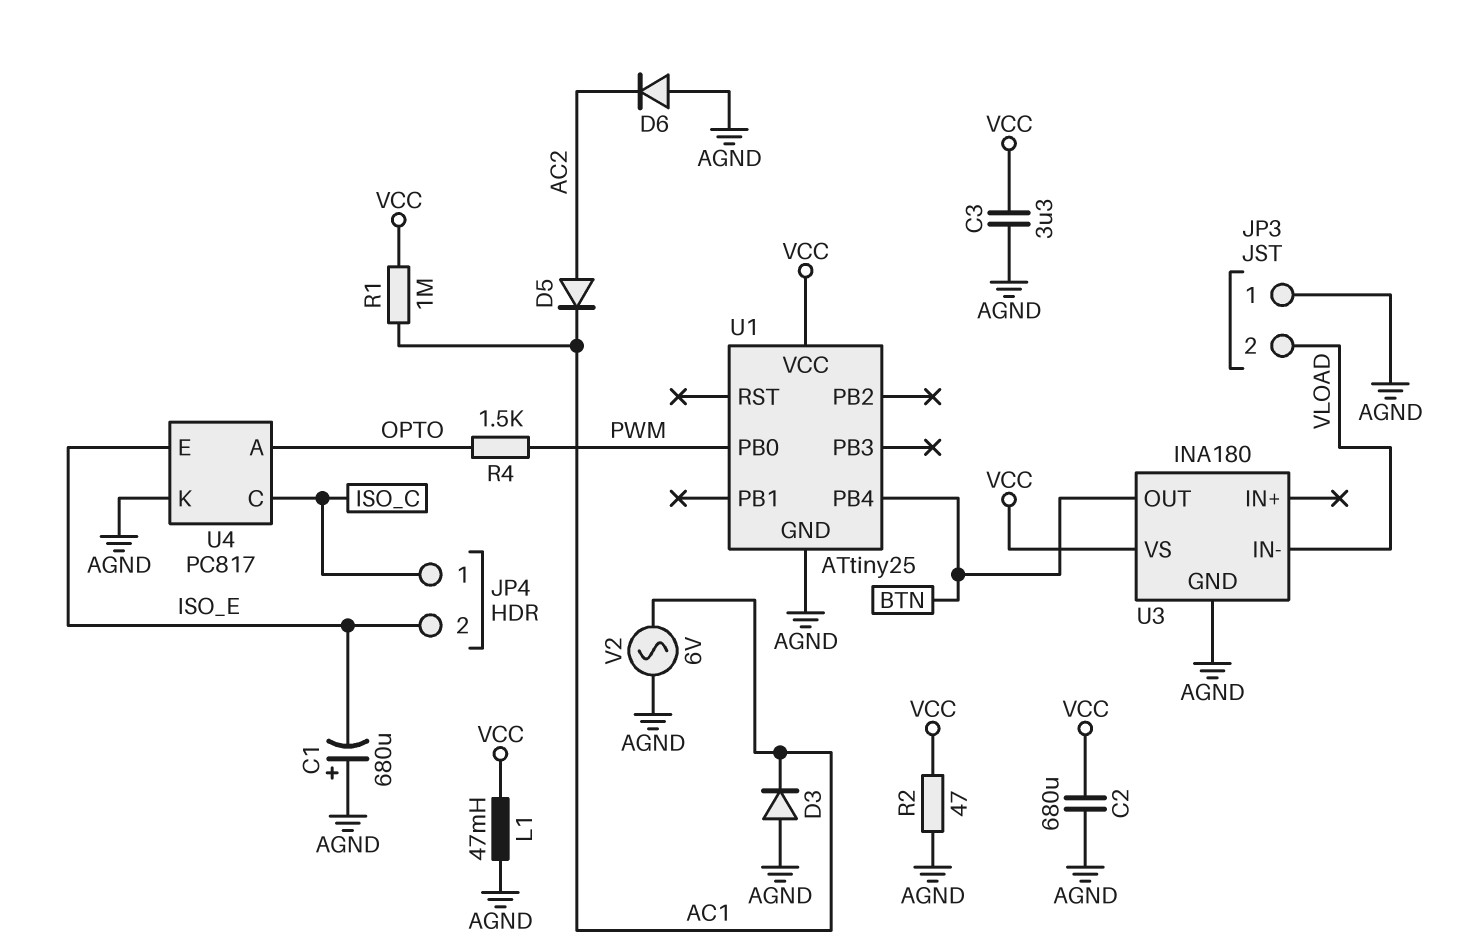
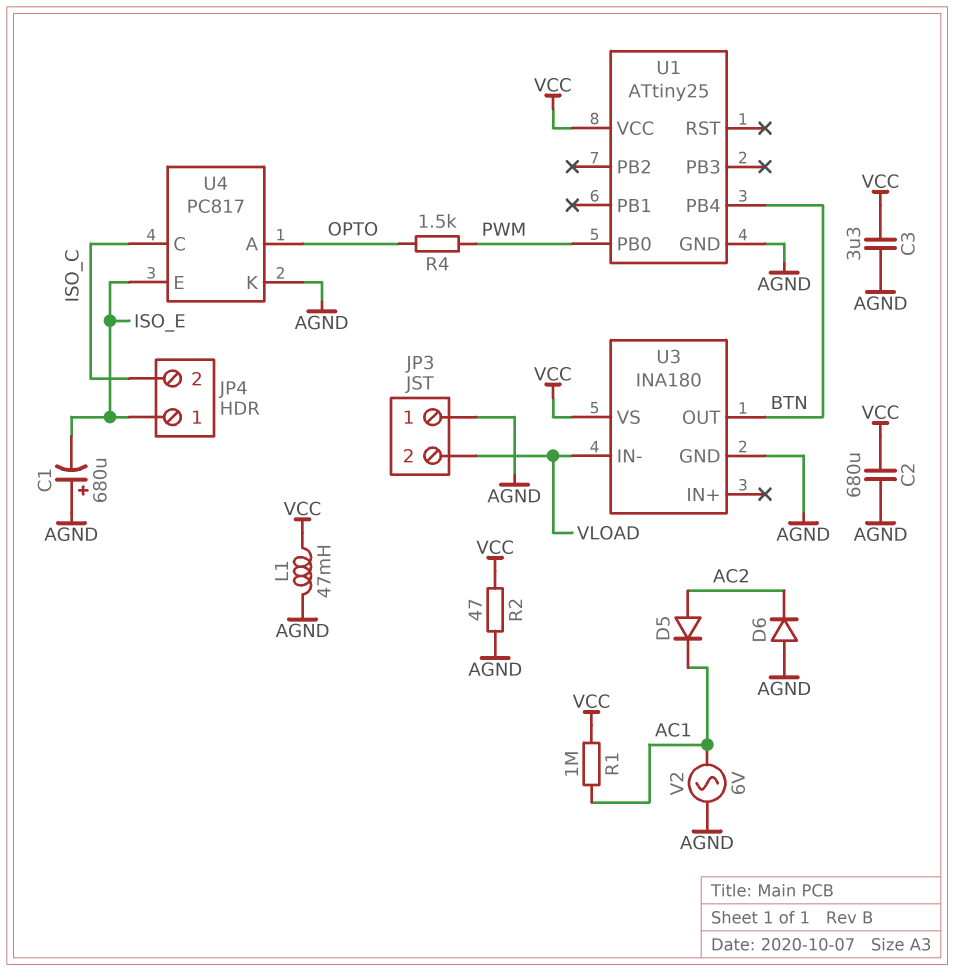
D3: diode (A AGND, K AC1) -> none
JP4 pin 1: ISO_C -> ISO_E
JP4 pin 2: ISO_E -> ISO_C

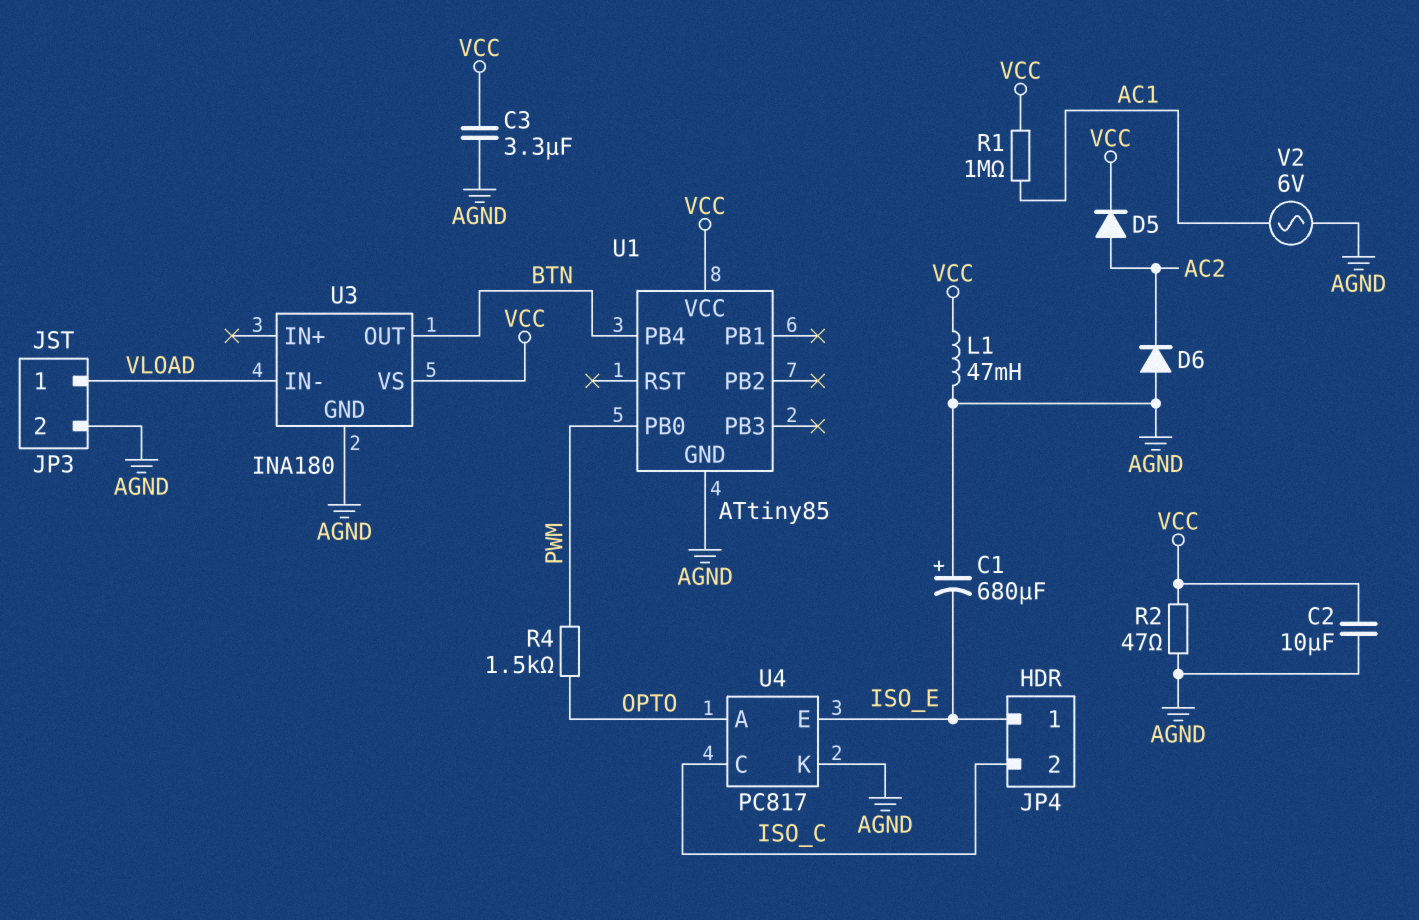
C2: 680uF (AGND, VCC) -> 10uF (AGND, VCC)
D5: diode (A AC2, K AC1) -> diode (A AC2, K VCC)
JP3 pin 1: AGND -> VLOAD
JP3 pin 2: VLOAD -> AGND
U1: ATtiny25 -> ATtiny85

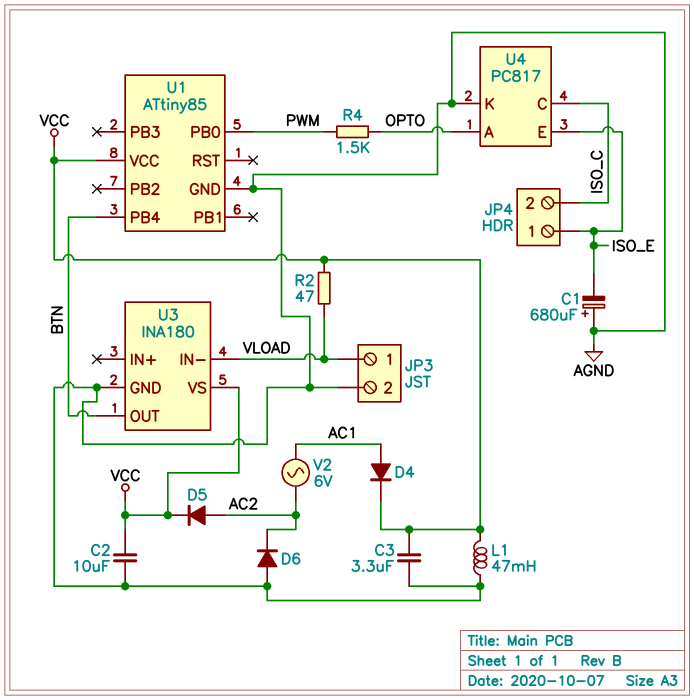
D4: none -> diode (A AC1, K VCC)
R1: 1M (AC1, VCC) -> none
R2: 47 (AGND, VCC) -> 47 (VCC, VLOAD)
V2: AC 6V (AC1, AGND) -> AC 6V (AC1, AC2)

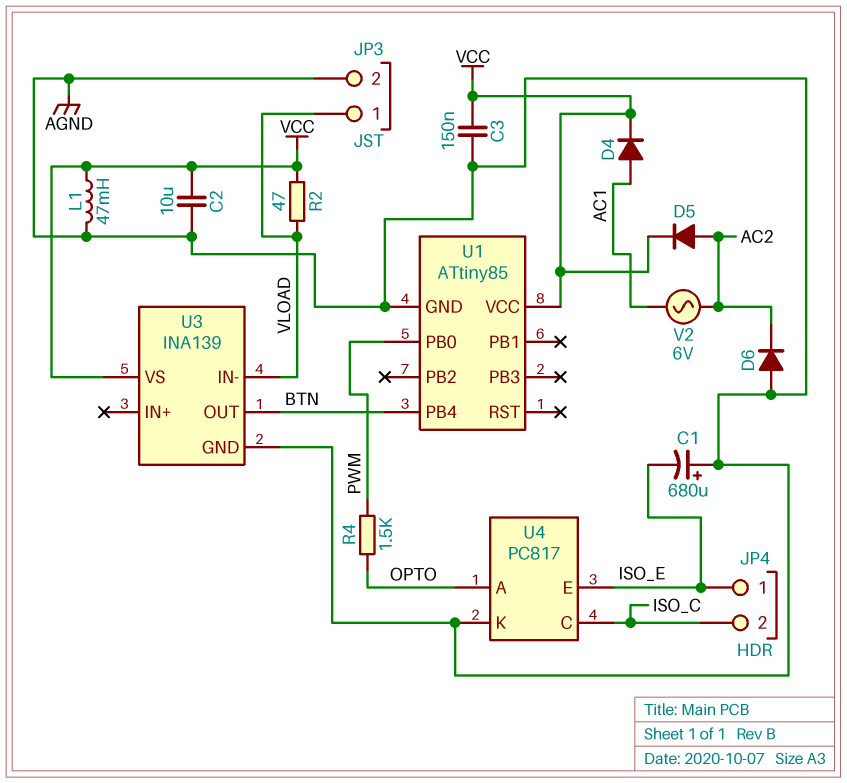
C3: 3.3uF (AGND, VCC) -> 150nF (AGND, VCC)
U3: INA180 -> INA139

